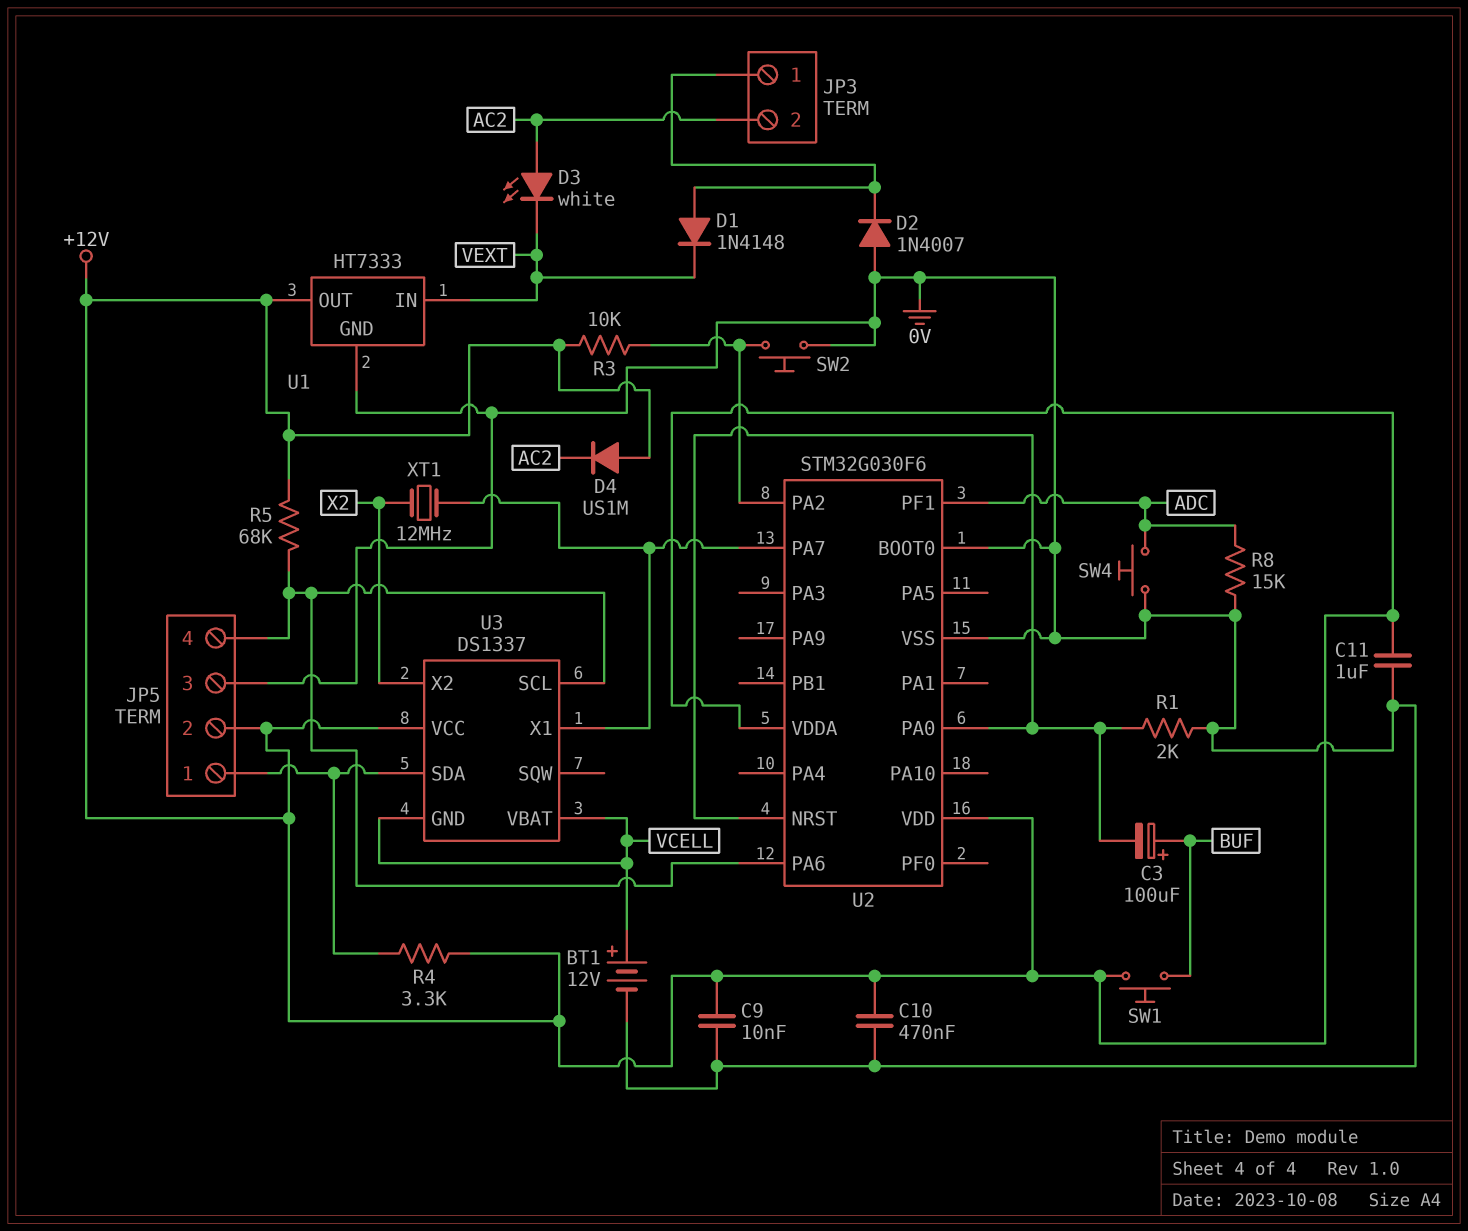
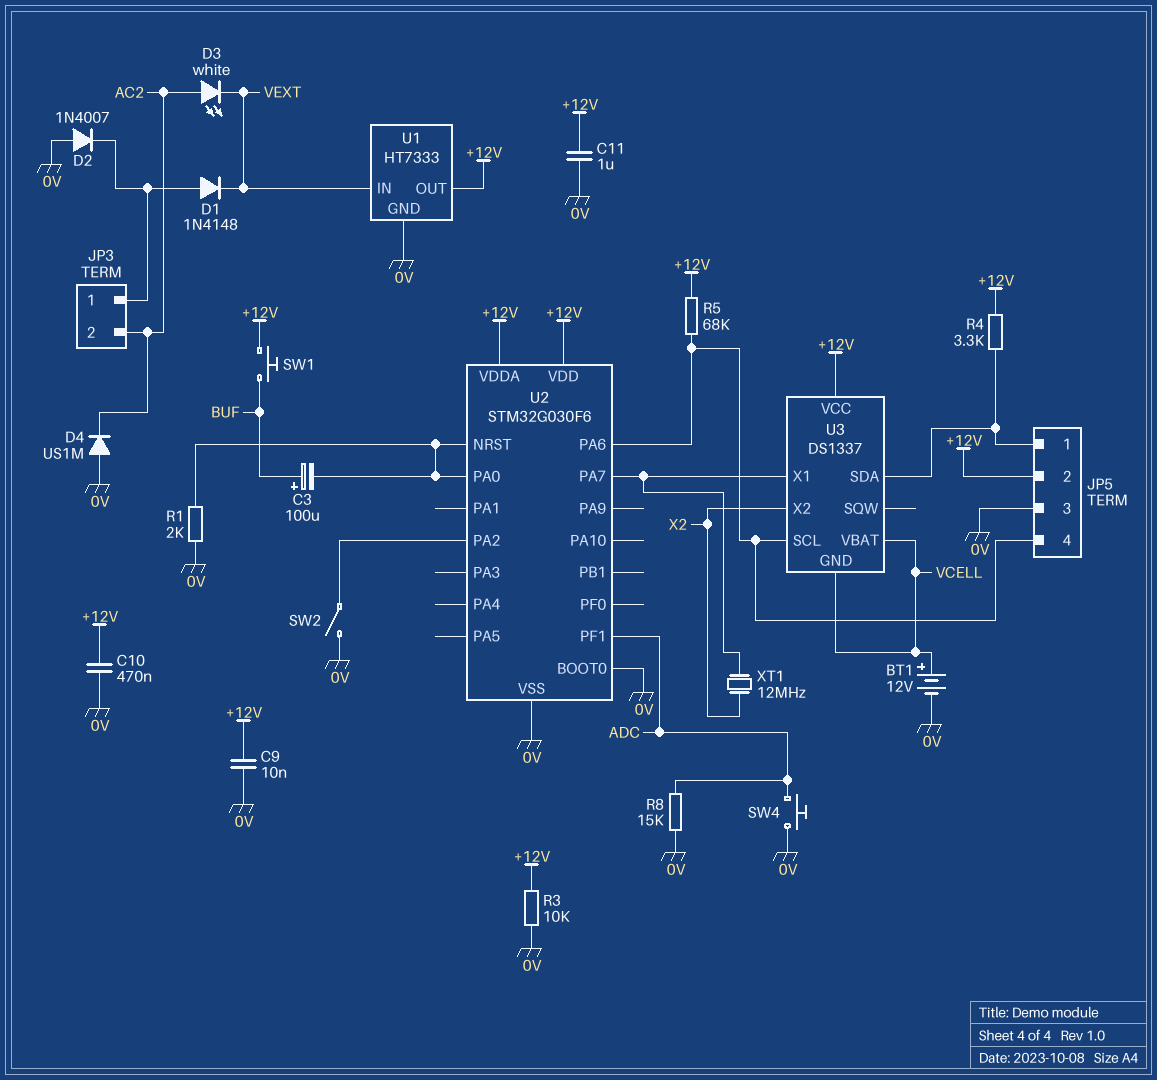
D4: diode US1M (A +12V, K AC2) -> diode US1M (A 0V, K AC2)
R3: 10k (+12V, U2/PA2) -> 10k (+12V, 0V)
SW2: button (0V, U2/PA2) -> switch (0V, U2/PA2)

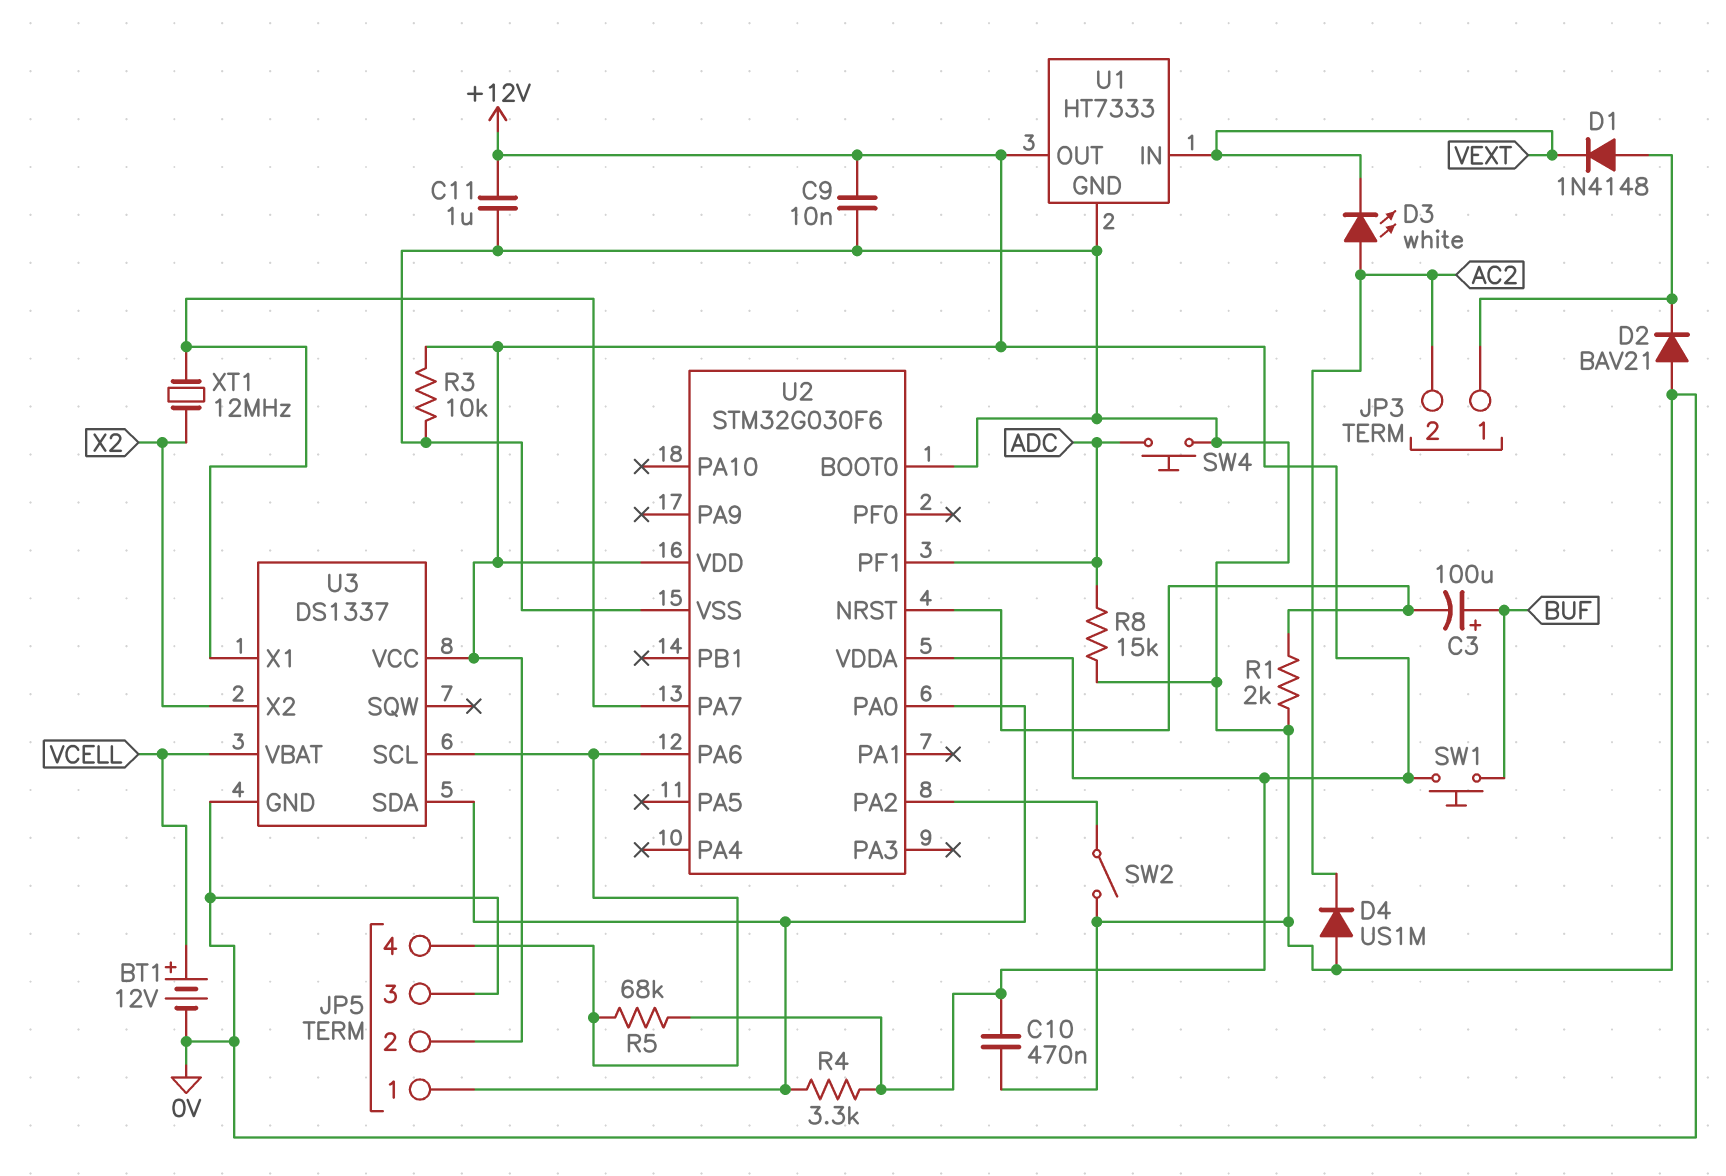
D2: diode 1N4007 (A 0V, K JP3/1) -> diode BAV21 (A 0V, K JP3/1)
U2 pin PA0: U2/NRST -> JP5/1
U3 pin GND: VCELL -> 0V

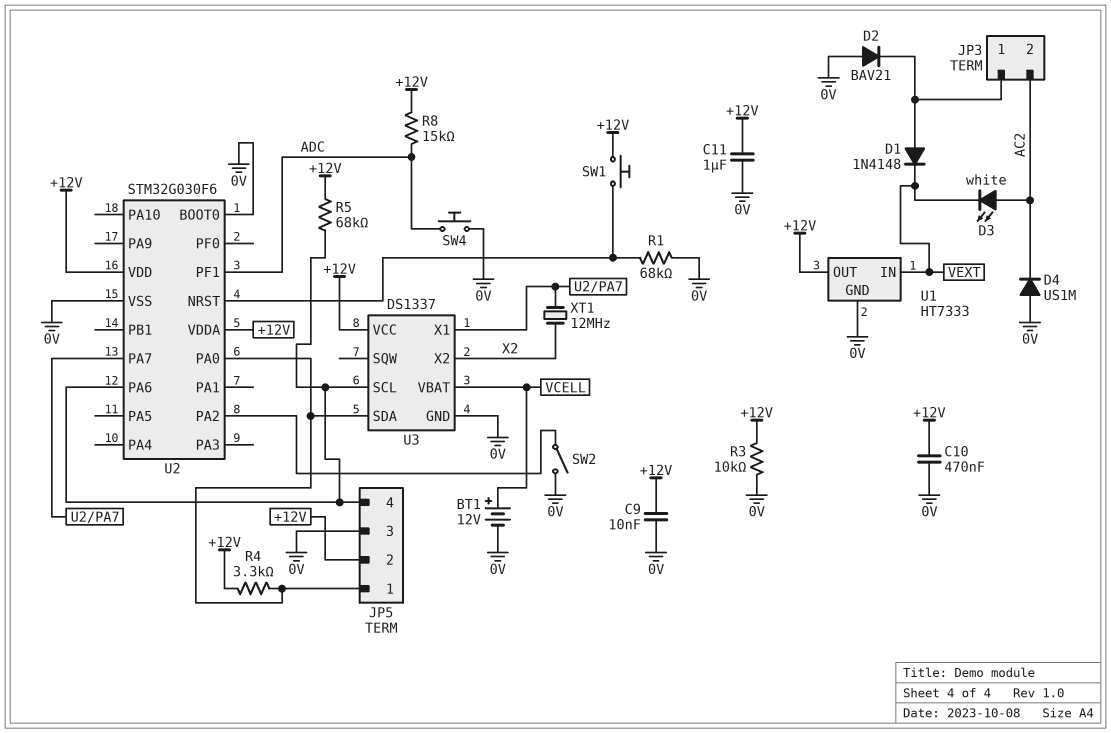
C3: 100uF (plus BUF, minus U2/NRST) -> none
R1: 2k (0V, U2/NRST) -> 68k (0V, U2/NRST)
R8: 15k (0V, ADC) -> 15k (+12V, ADC)
SW1: button (+12V, BUF) -> button (+12V, U2/NRST)

